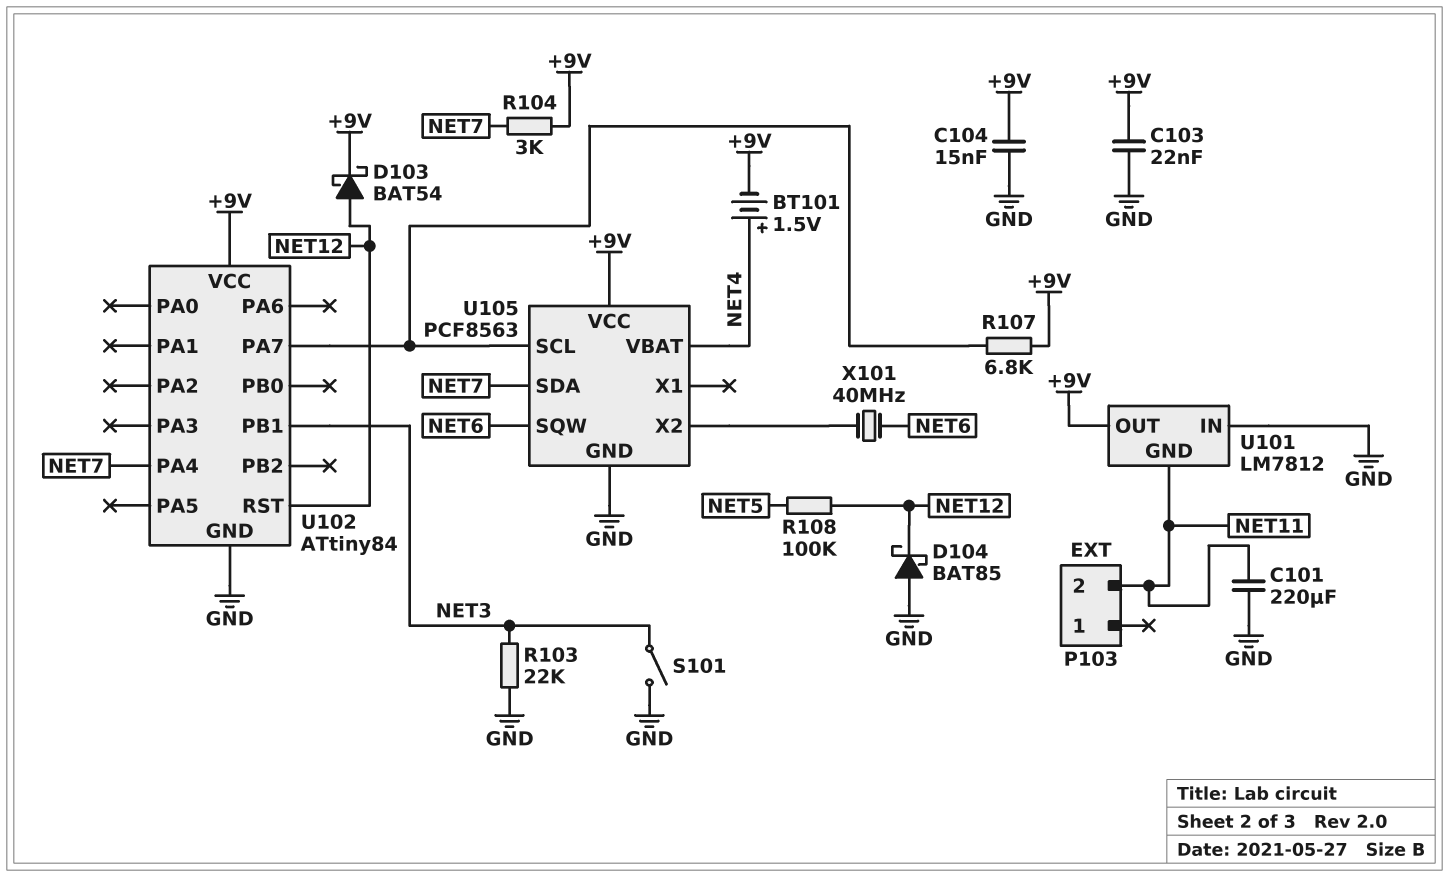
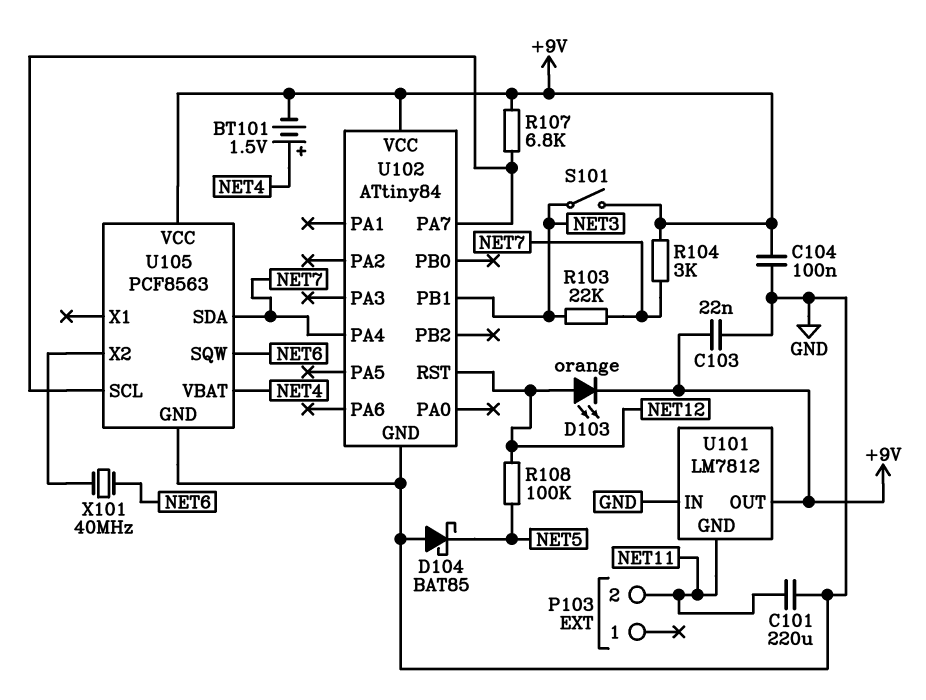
C104: 15nF (+9V, GND) -> 100nF (+9V, GND)
D103: schottky BAT54 (A NET12, K +9V) -> LED orange (A NET12, K +9V)
D104: schottky BAT85 (A GND, K NET12) -> schottky BAT85 (A GND, K NET5)
R103: 22k (GND, NET3) -> 22k (NET3, NET7)
S101: switch (GND, NET3) -> switch (+9V, NET3)

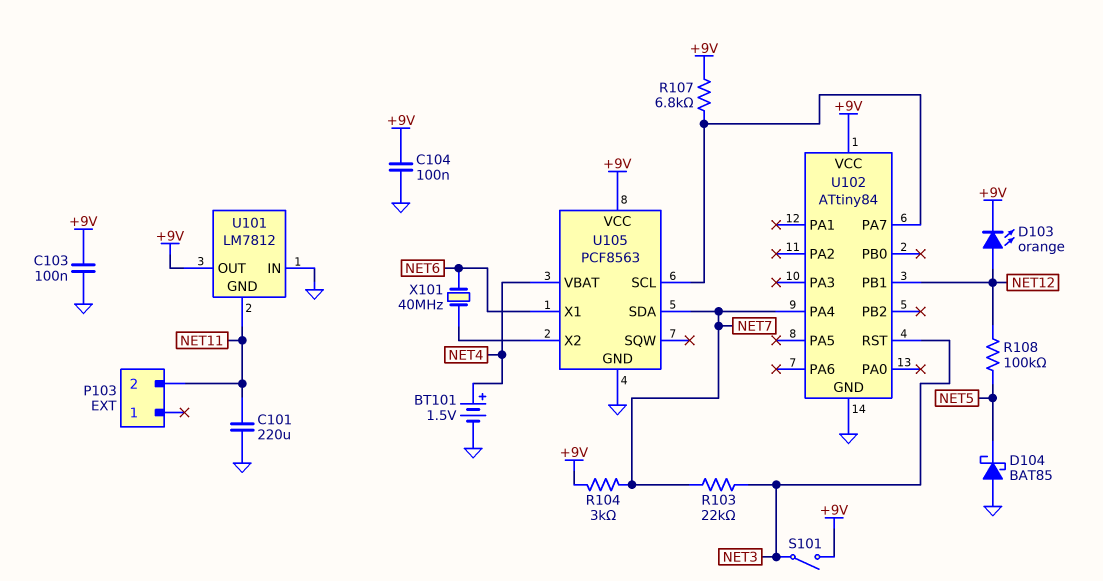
BT101: 1.5V (plus NET4, minus +9V) -> 1.5V (plus NET4, minus GND)
C103: 22nF (+9V, GND) -> 100nF (+9V, GND)
U102 pin PB1: NET3 -> NET12
U102 pin RST: NET12 -> NET3
U105 pin SQW: NET6 -> none
U105 pin X1: none -> NET6

